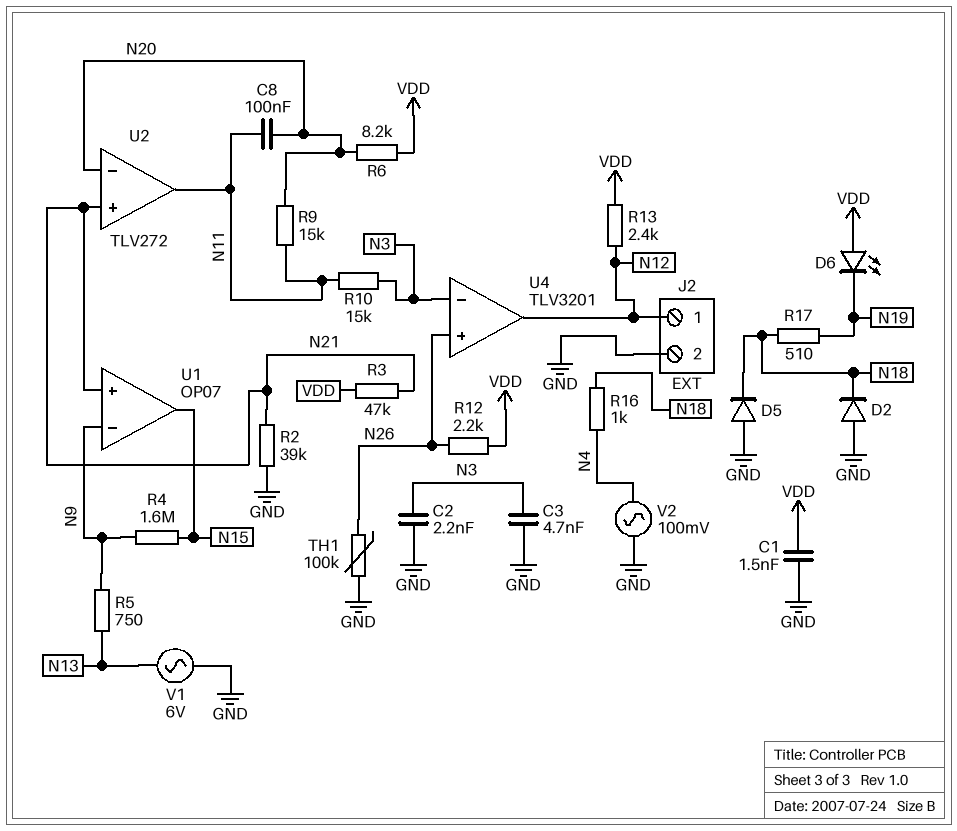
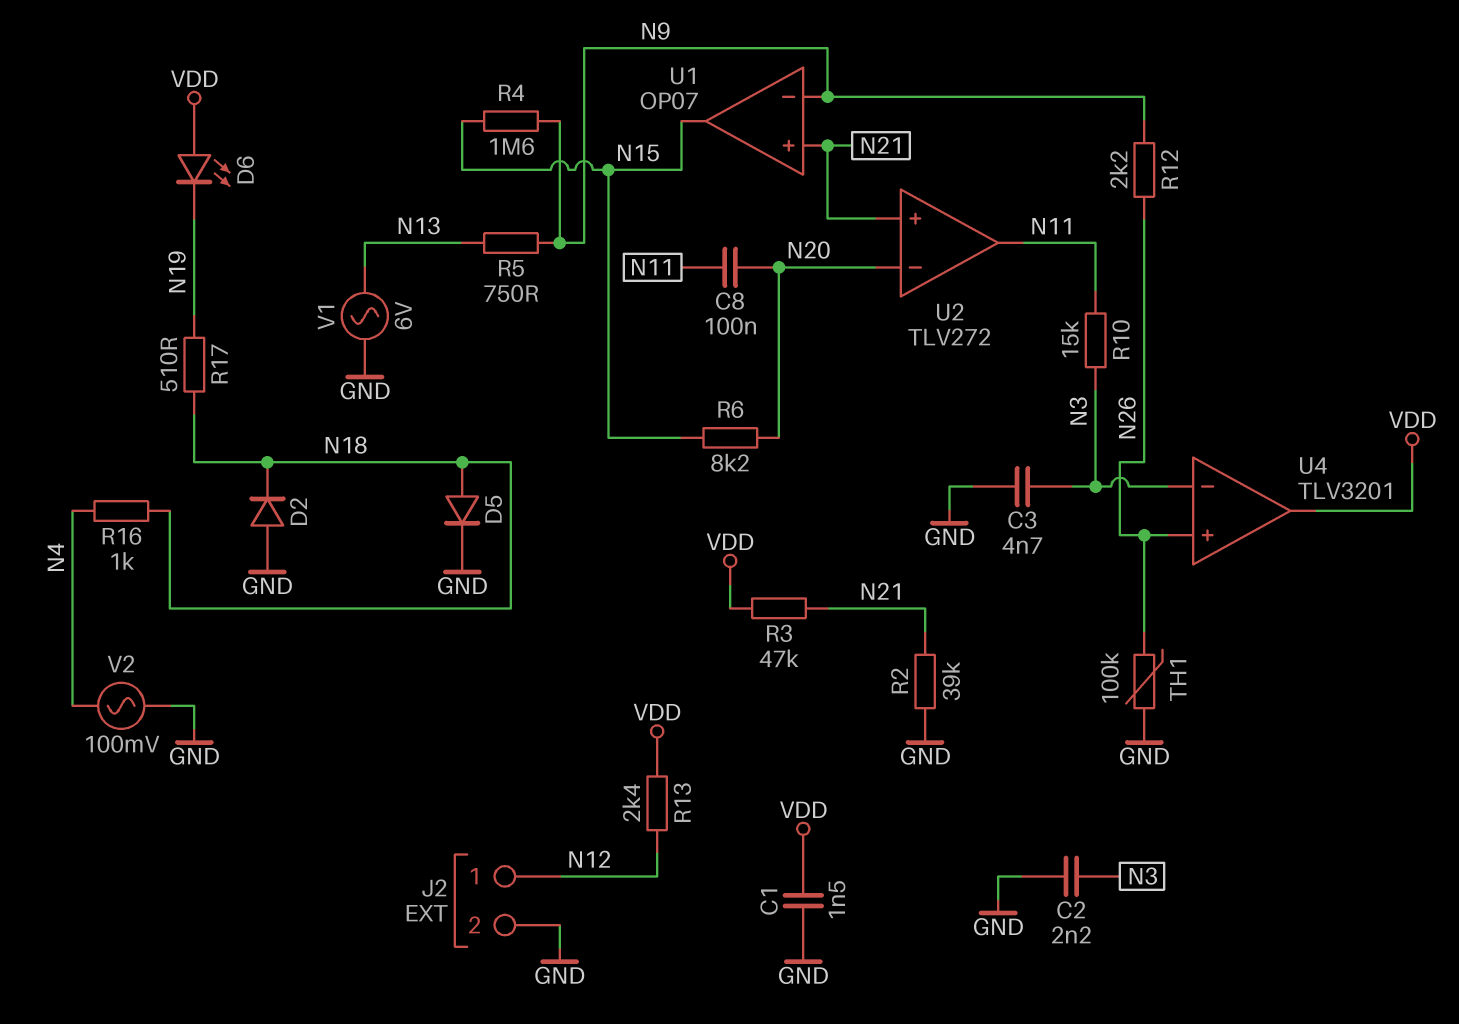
D5: diode (A GND, K N18) -> diode (A N18, K GND)
R6: 8.2k (N20, VDD) -> 8.2k (N15, N20)
R9: 15k (N11, N20) -> none
R12: 2.2k (N26, VDD) -> 2.2k (N9, N26)
U4 pin out: N12 -> VDD

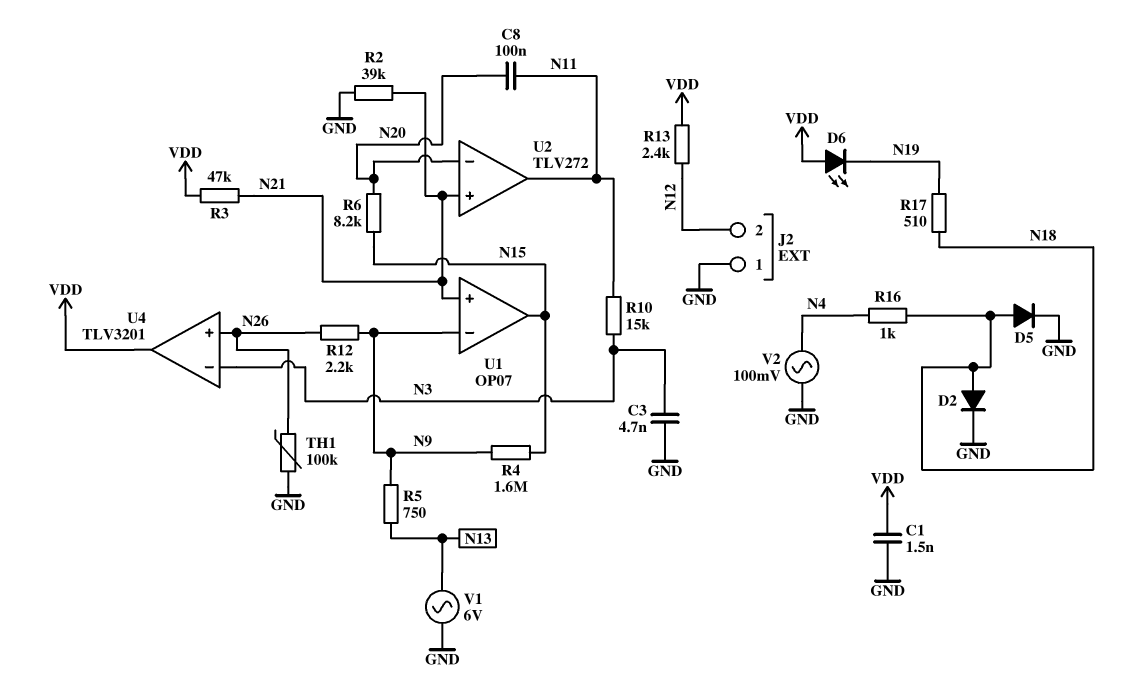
C2: 2.2nF (GND, N3) -> none
D2: diode (A GND, K N18) -> diode (A N18, K GND)
J2 pin 1: N12 -> GND
J2 pin 2: GND -> N12

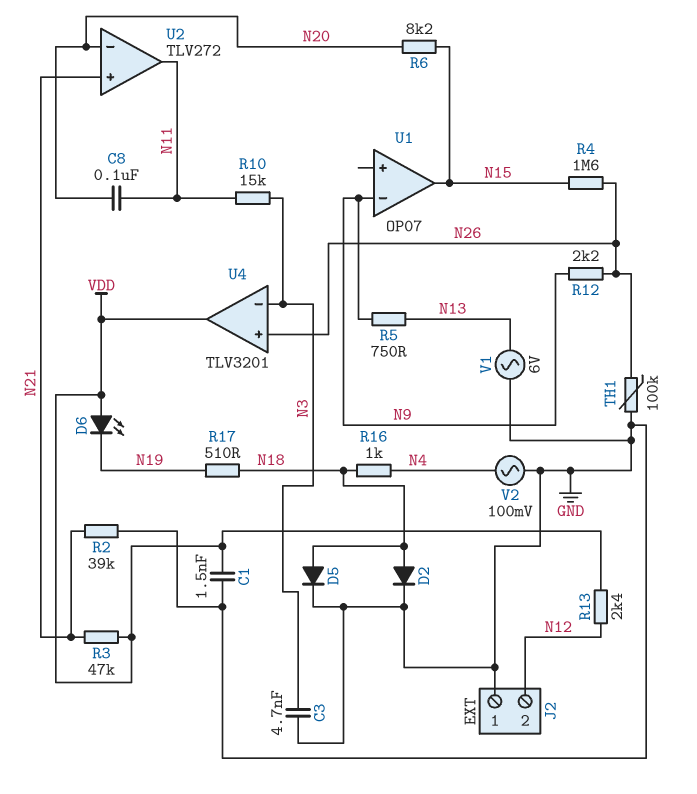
R4: 1.6M (N9, N15) -> 1.6M (N15, N26)
U1 pin in+: N21 -> none

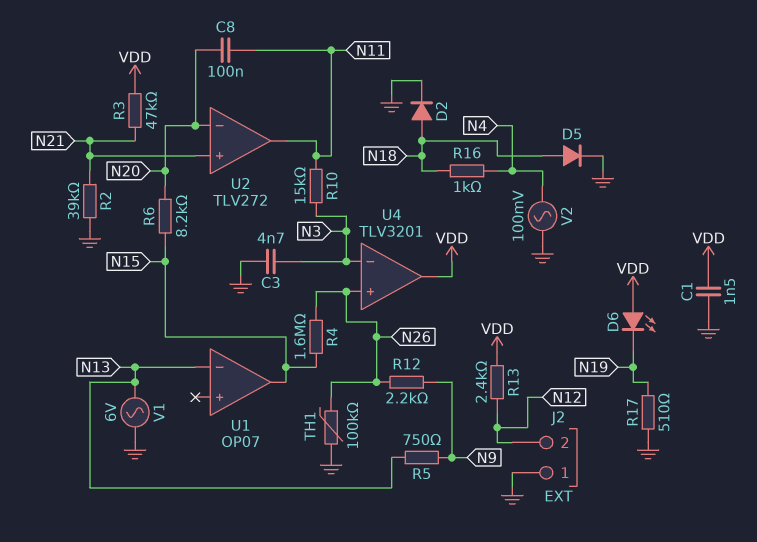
R17: 510 (N18, N19) -> 510 (GND, N19)
U1 pin in-: N9 -> N13

